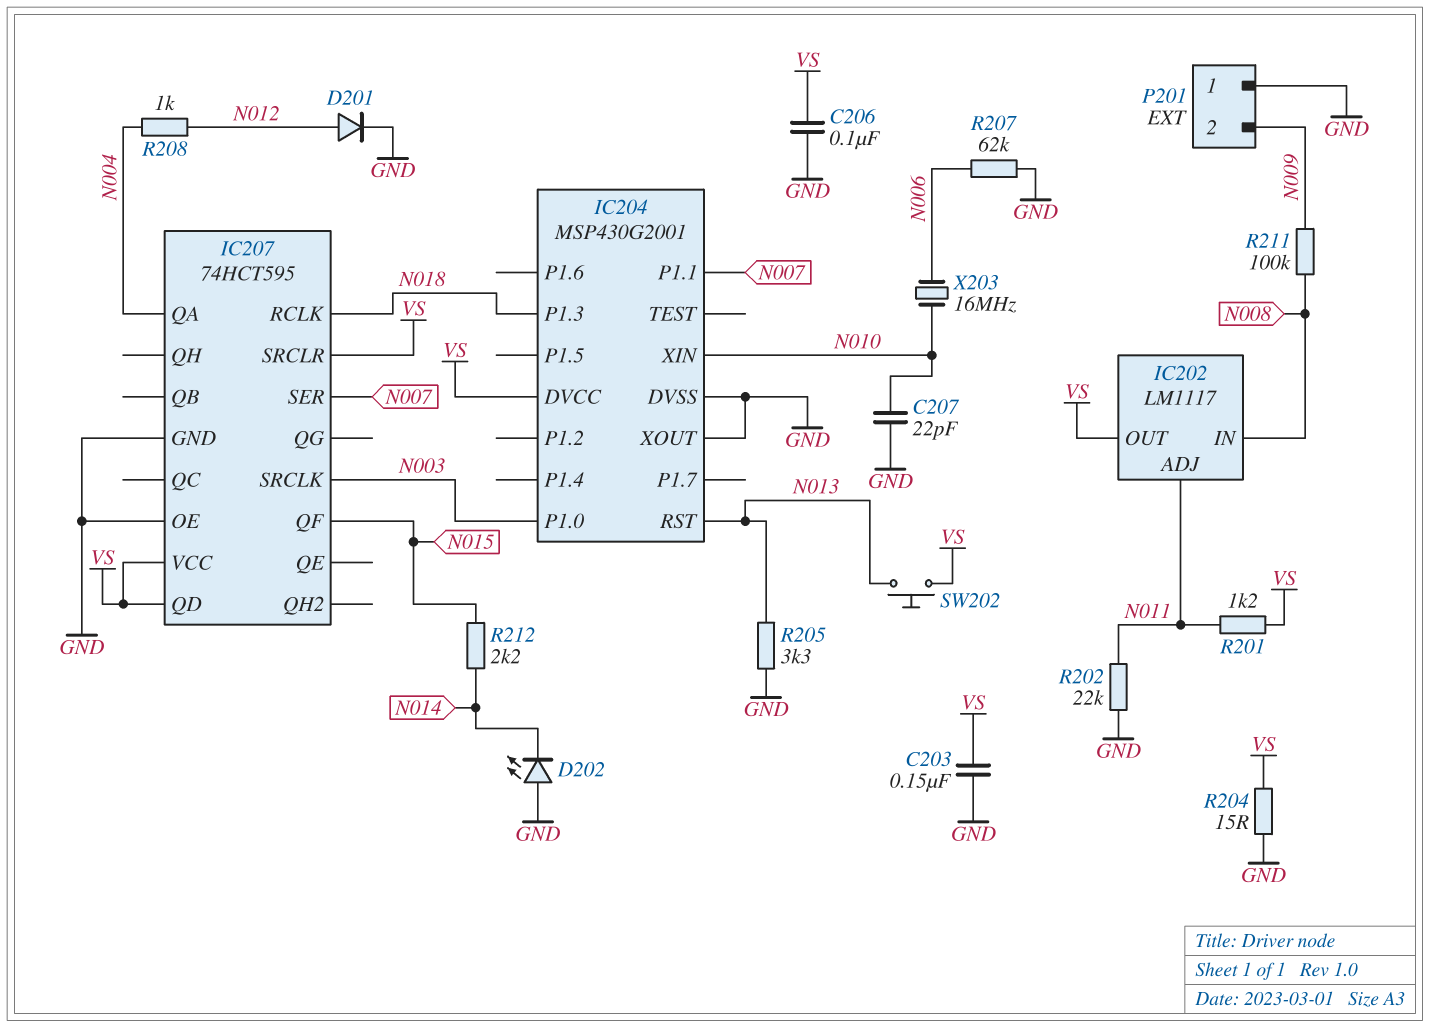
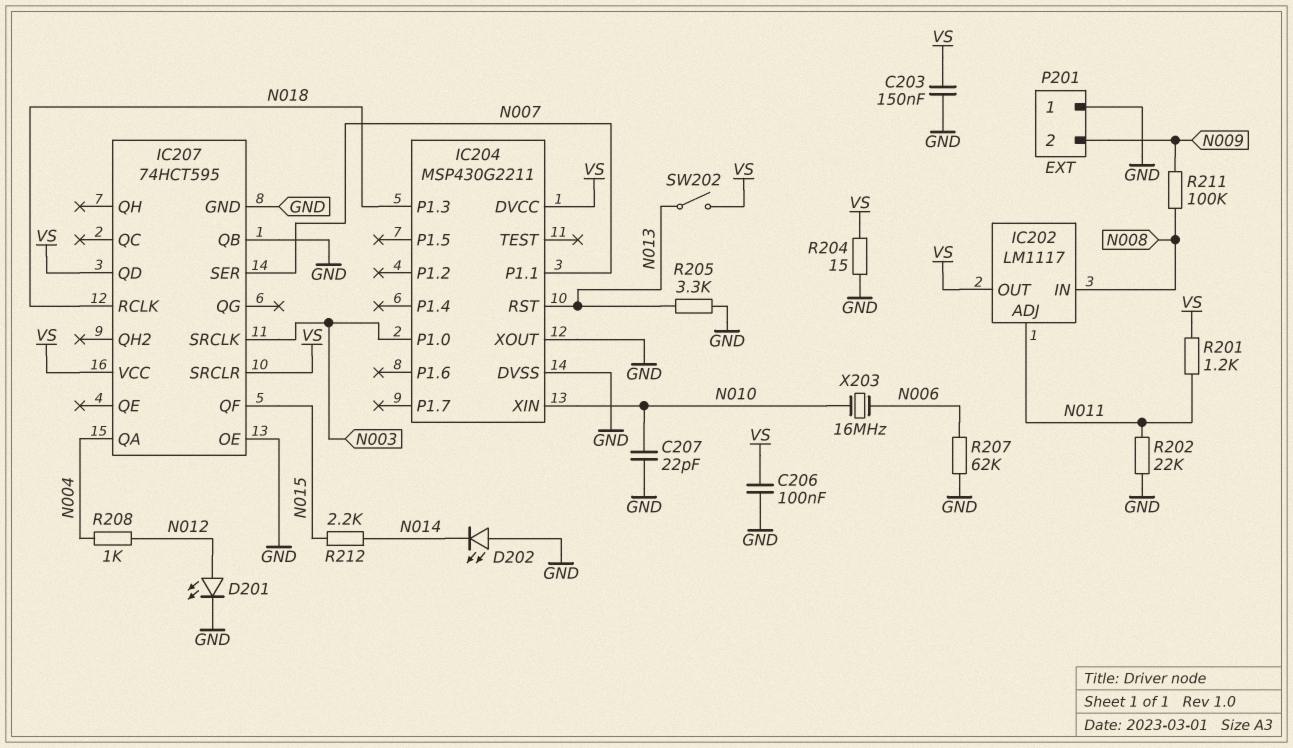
D201: diode (A N012, K GND) -> LED (A N012, K GND)
IC204: MSP430G2001 -> MSP430G2211
IC207 pin QB: none -> GND
SW202: button (N013, VS) -> switch (N013, VS)

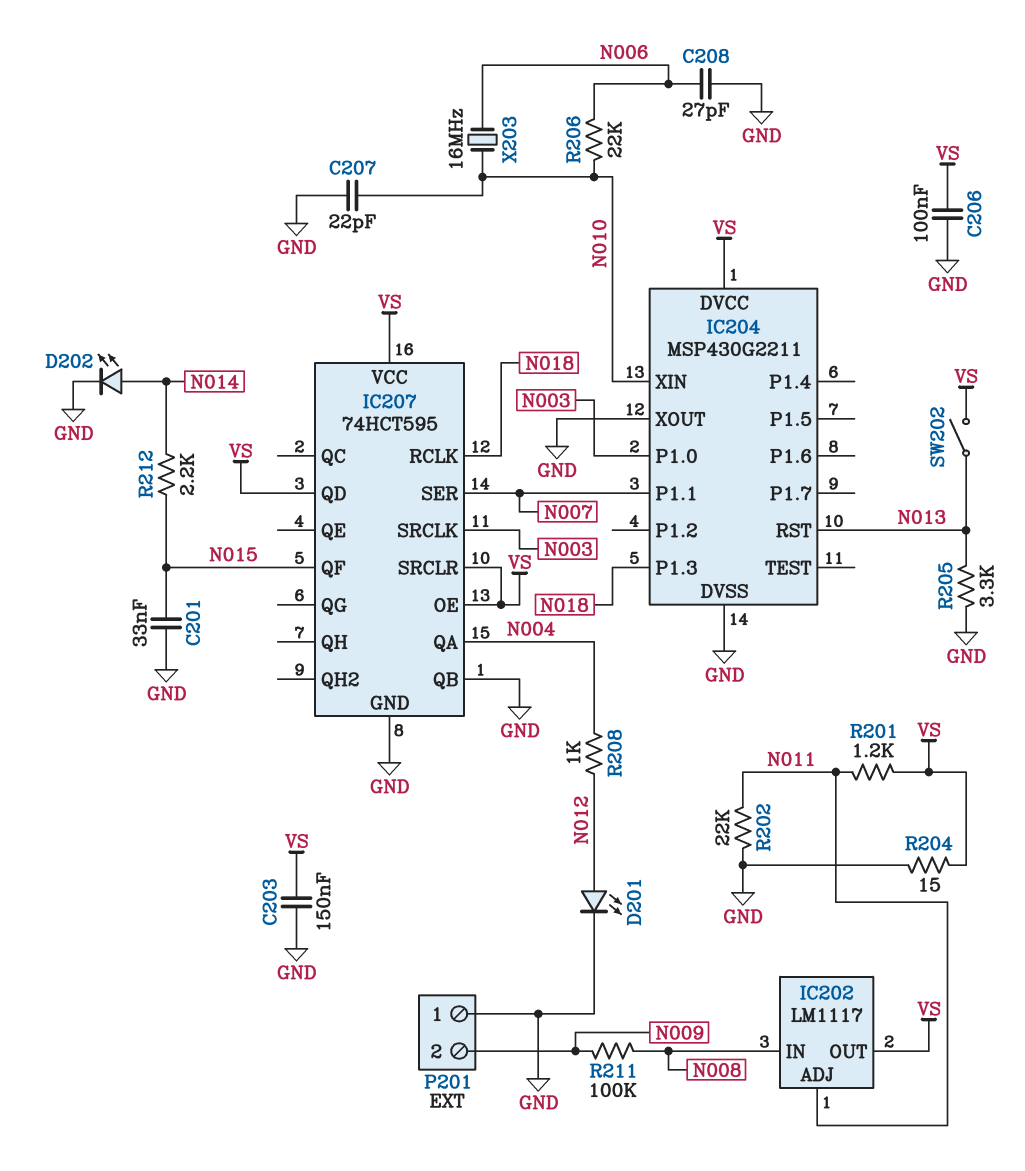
C201: none -> 33nF (GND, N015)
C208: none -> 27pF (GND, N006)
D202: LED (A GND, K N014) -> LED (A N014, K GND)
IC207 pin OE: GND -> VS
R206: none -> 22k (N006, N010)
R207: 62k (GND, N006) -> none

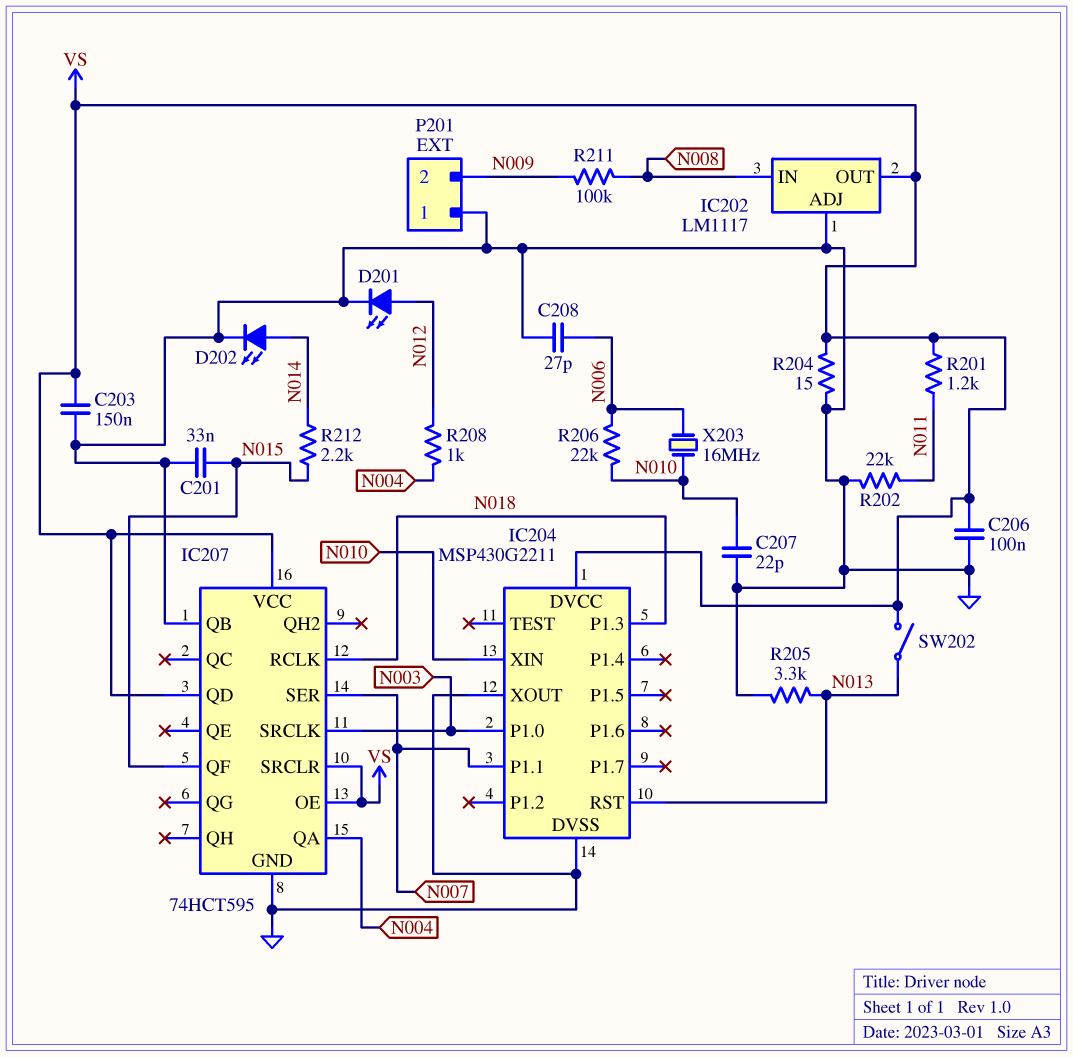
IC202 pin ADJ: N011 -> GND

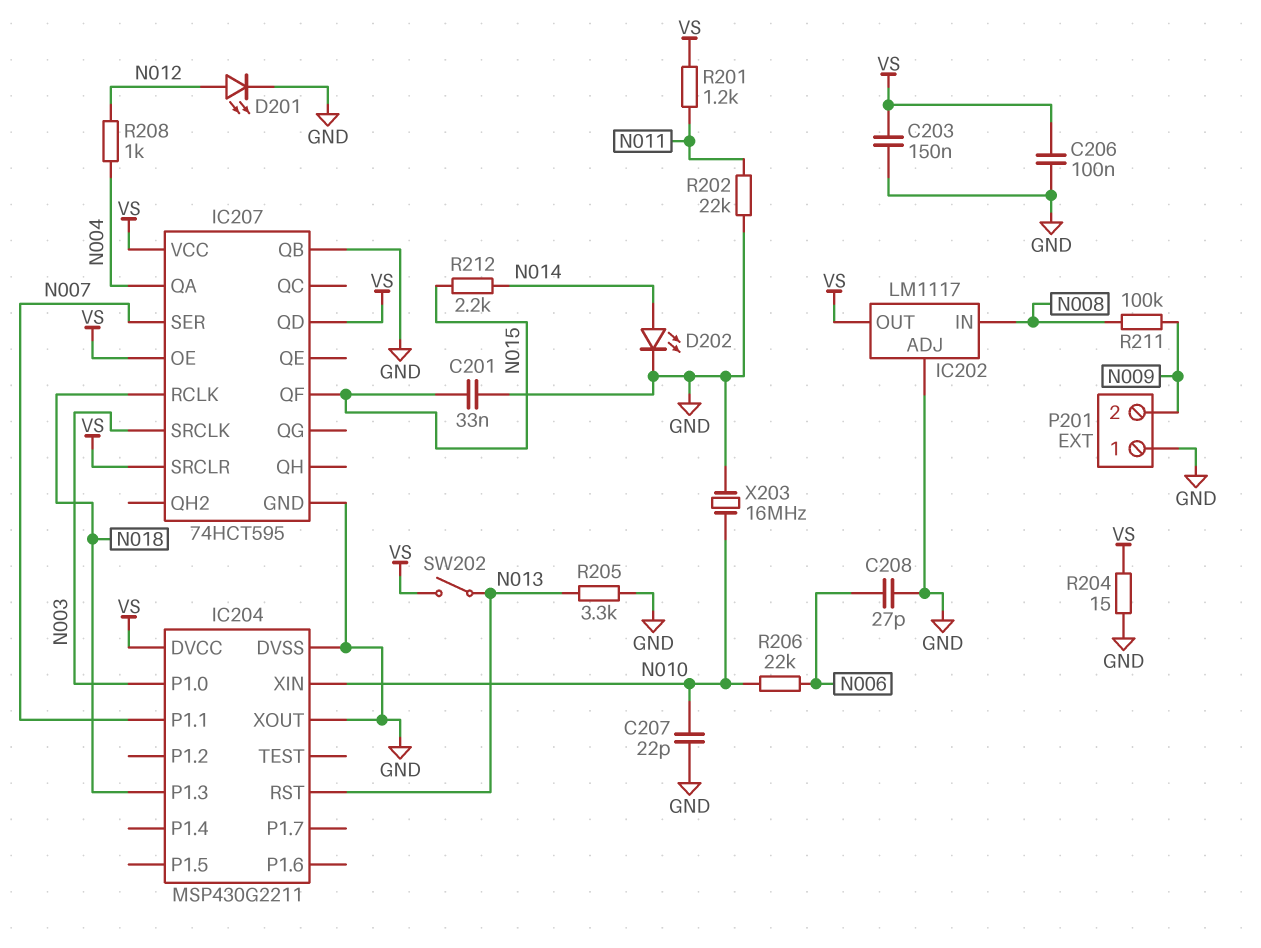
X203: 16MHz (N006, N010) -> 16MHz (GND, N010)

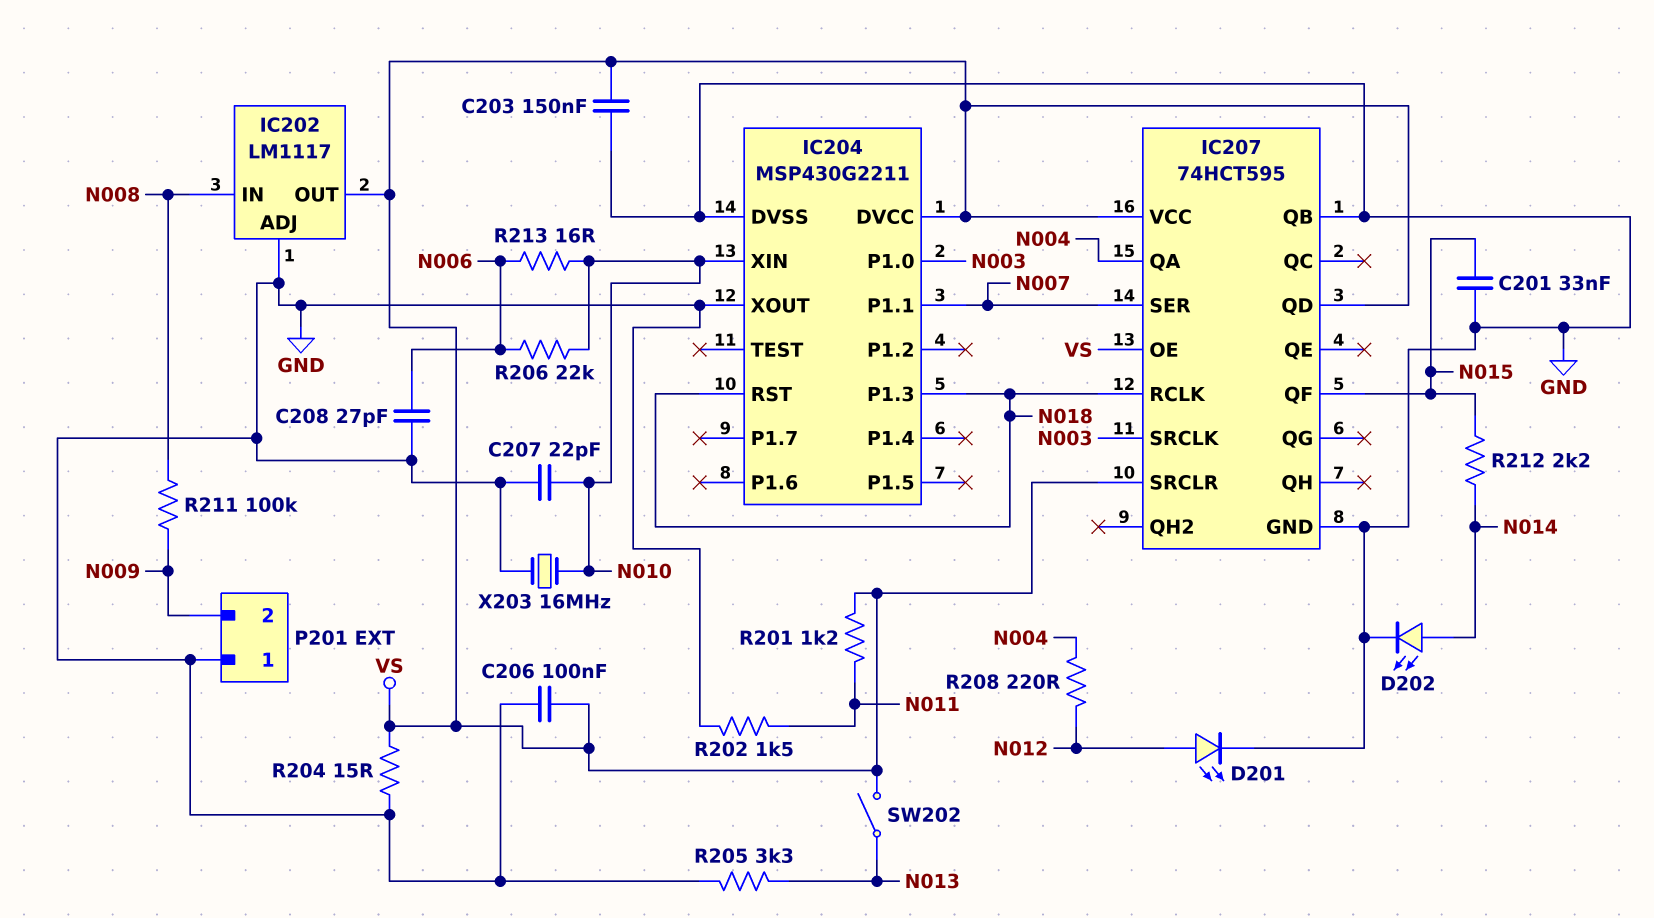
IC204 pin RST: N013 -> N018
R202: 22k (GND, N011) -> 1.5k (GND, N011)
R208: 1k (N004, N012) -> 220 (N004, N012)
R213: none -> 16 (N006, N010)

